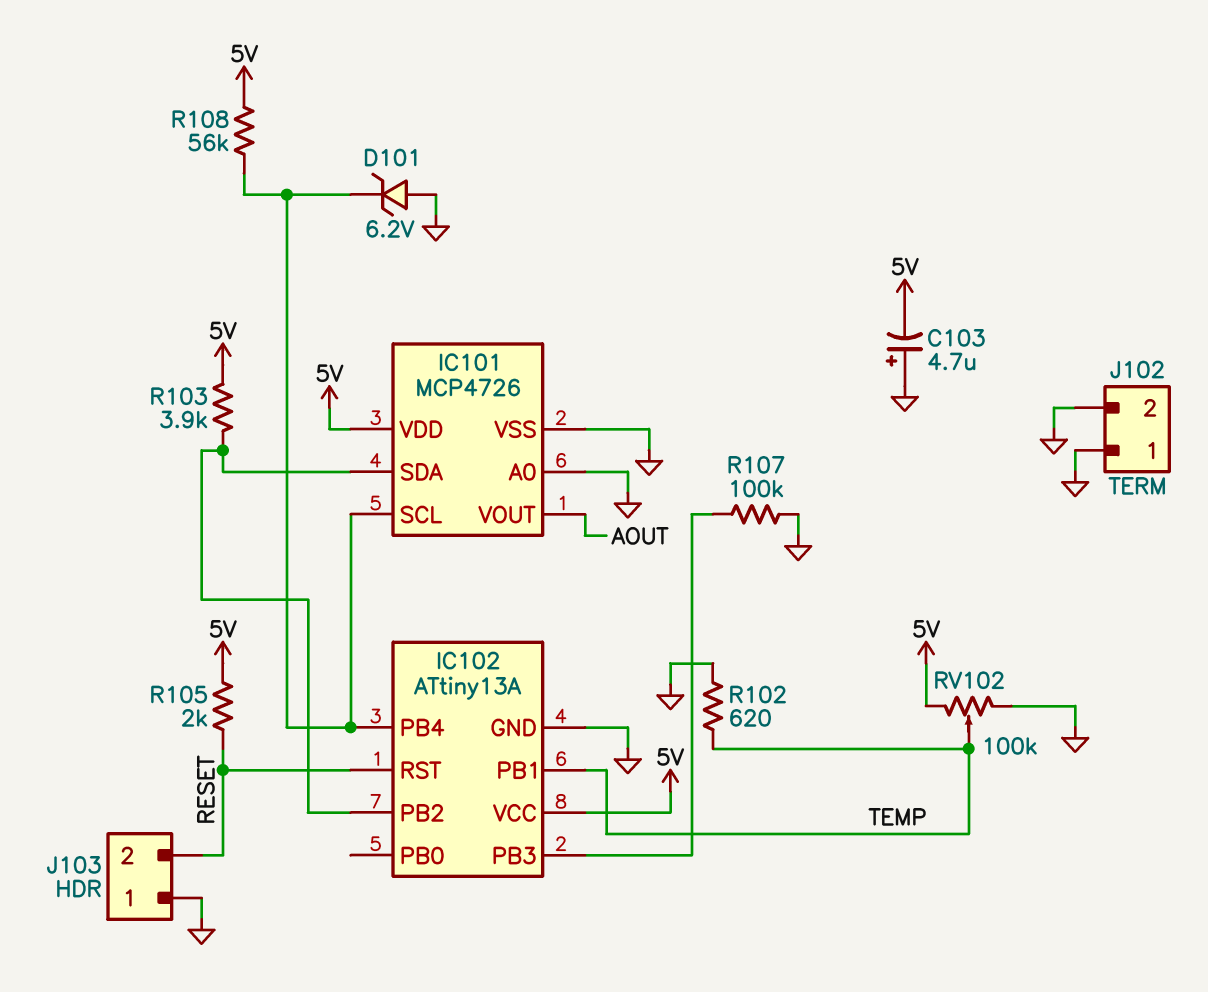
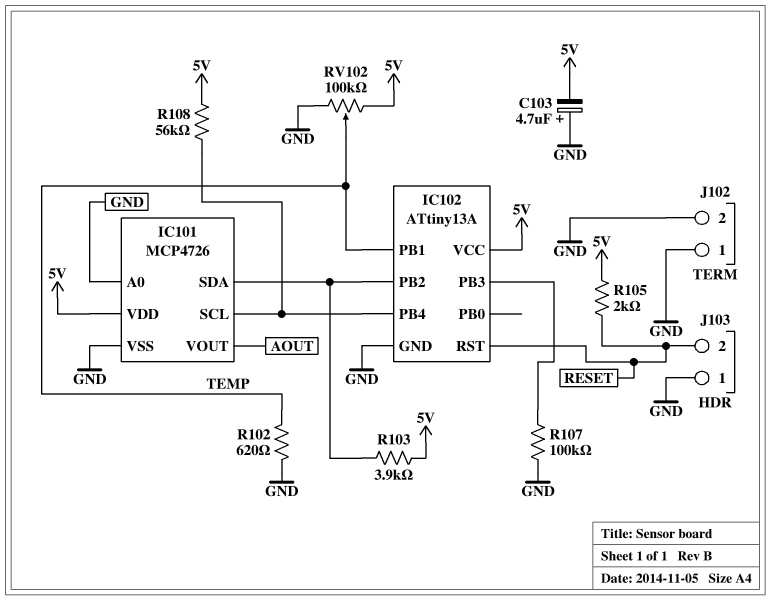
D101: zener 6.2V (A GND, K IC101/SCL) -> none

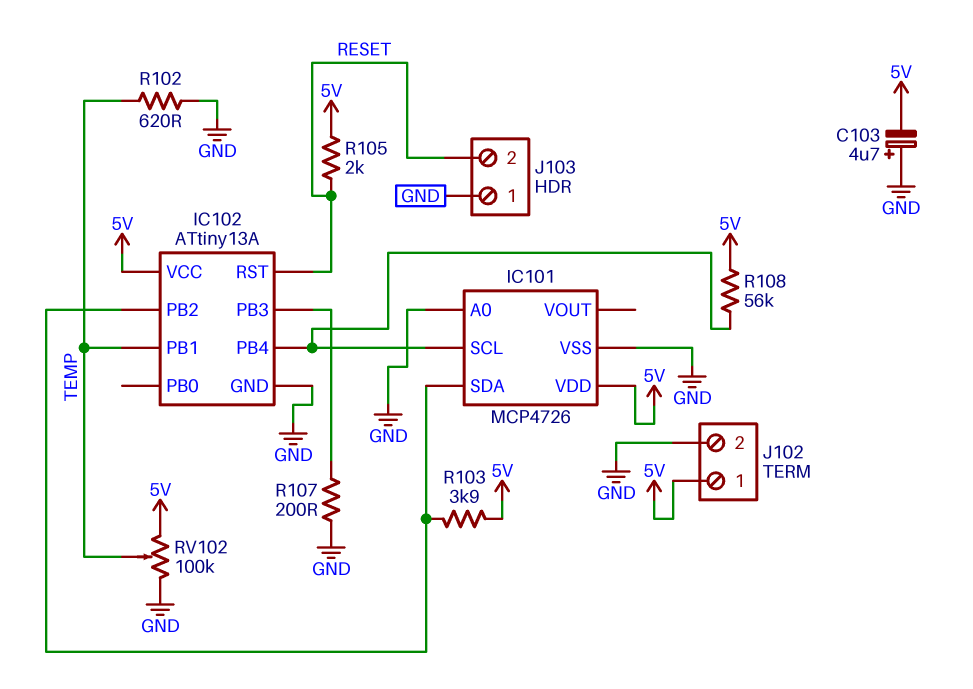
IC101 pin VOUT: AOUT -> none
J102 pin 1: GND -> 5V
R107: 100k (GND, IC102/PB3) -> 200 (GND, IC102/PB3)

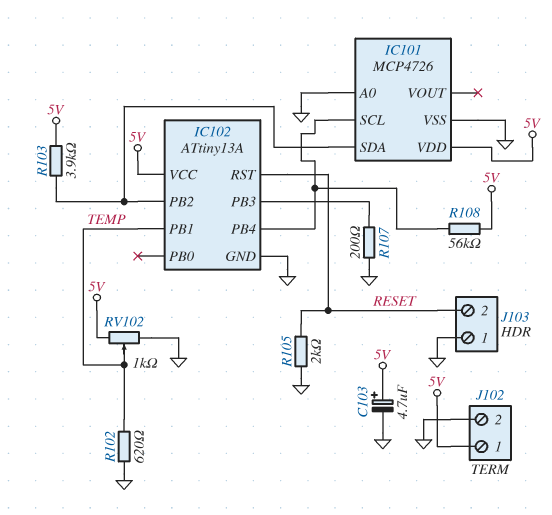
C103: 4.7uF (plus GND, minus 5V) -> 4.7uF (plus 5V, minus GND)
R105: 2k (5V, RESET) -> 2k (GND, RESET)
RV102: 100k (5V, GND, wiper TEMP) -> 1k (5V, GND, wiper TEMP)

